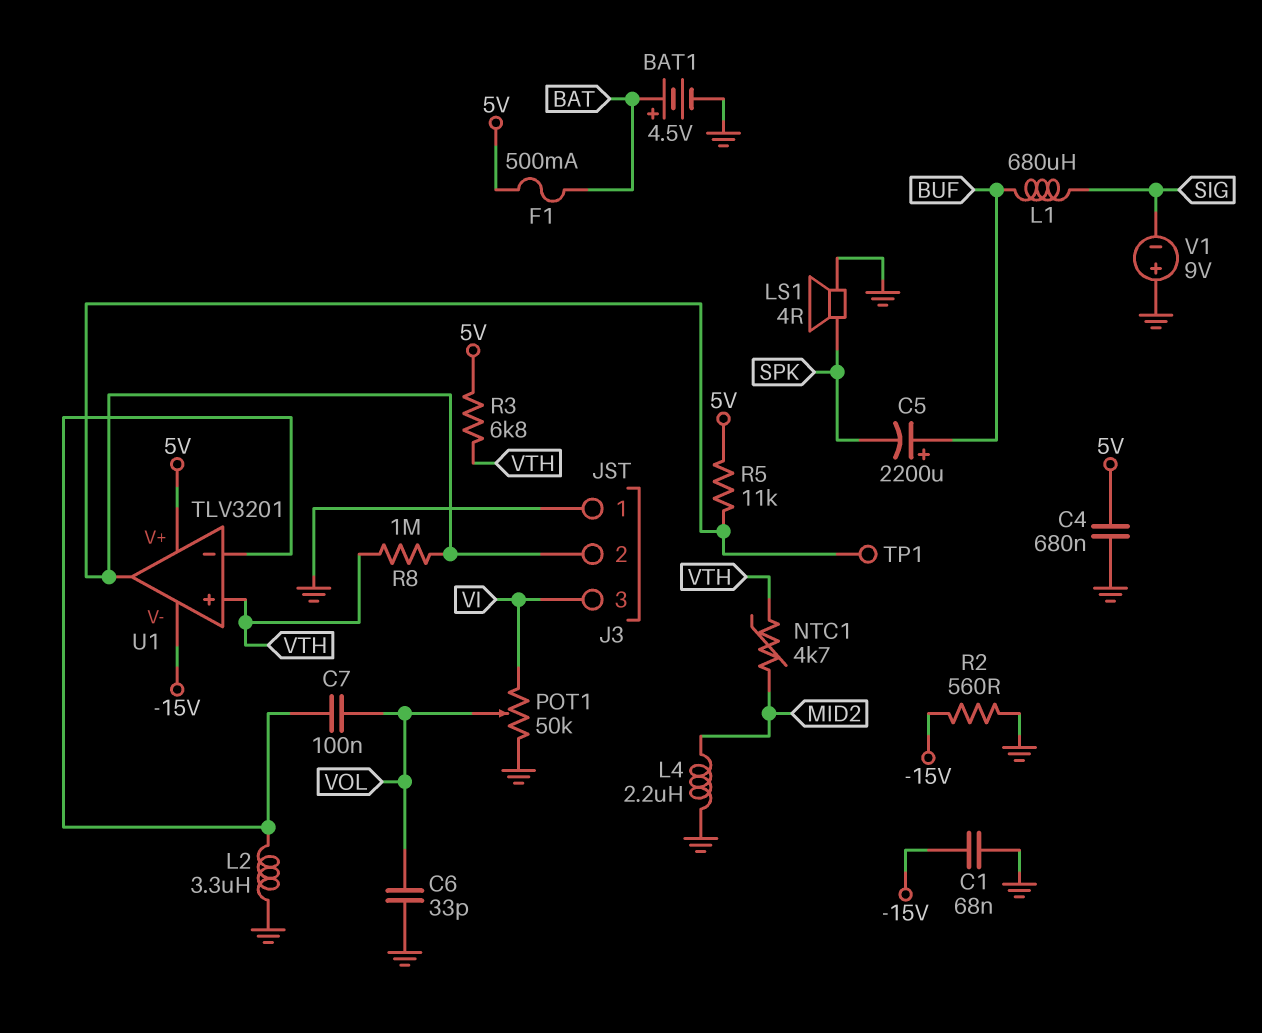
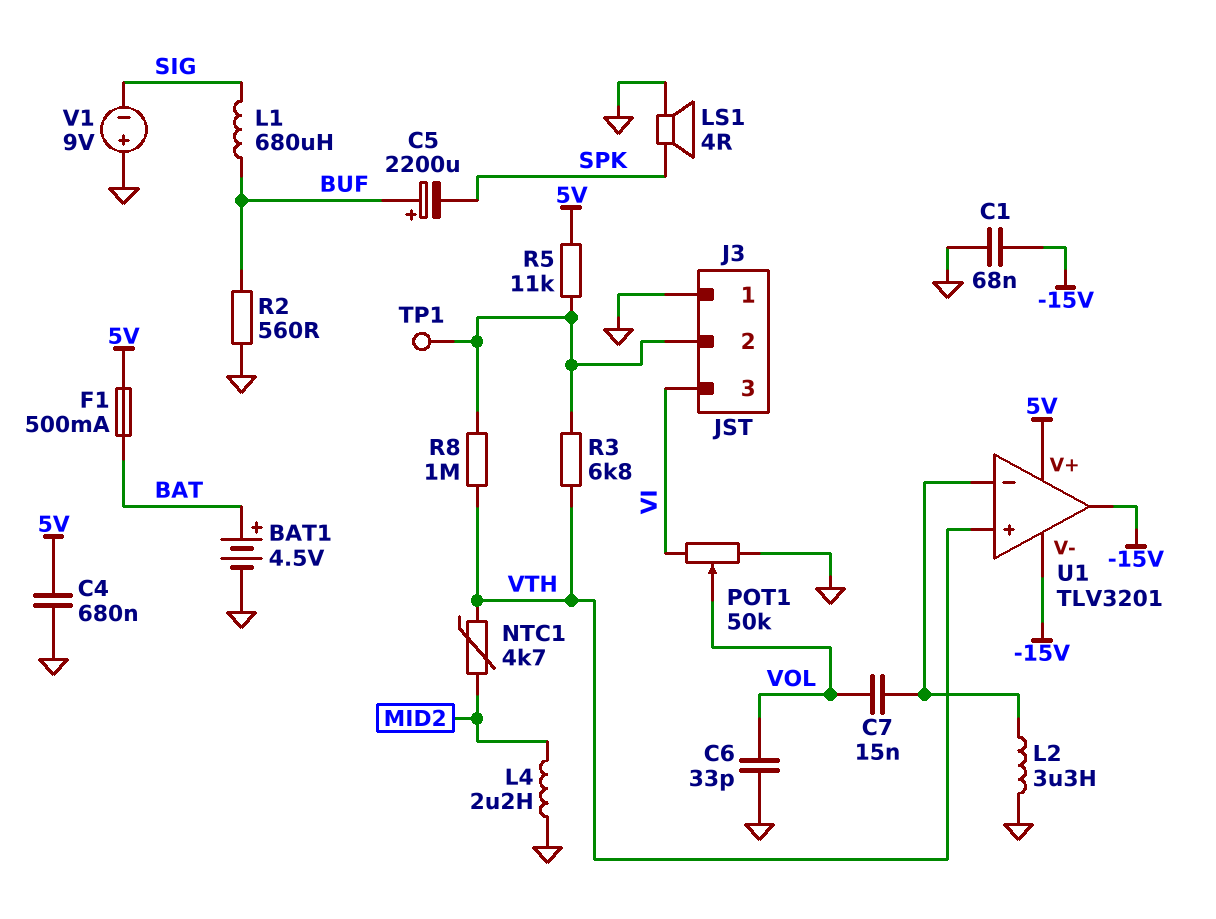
C7: 100nF (U1/in-, VOL) -> 15nF (U1/in-, VOL)
R2: 560 (-15V, GND) -> 560 (BUF, GND)
R3: 6.8k (5V, VTH) -> 6.8k (J3/2, VTH)
U1 pin out: J3/2 -> -15V

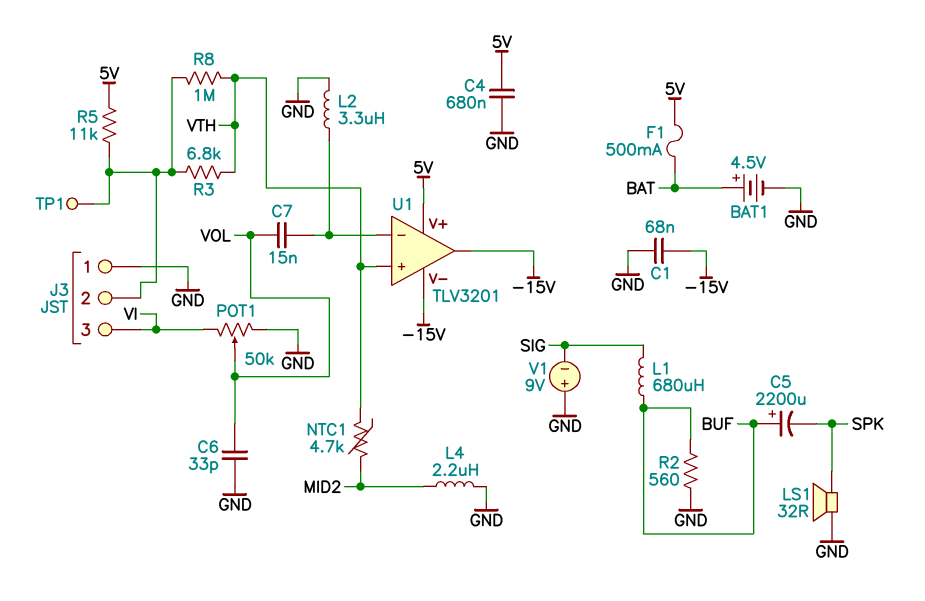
LS1: speaker 4R (GND, SPK) -> speaker 32R (GND, SPK)

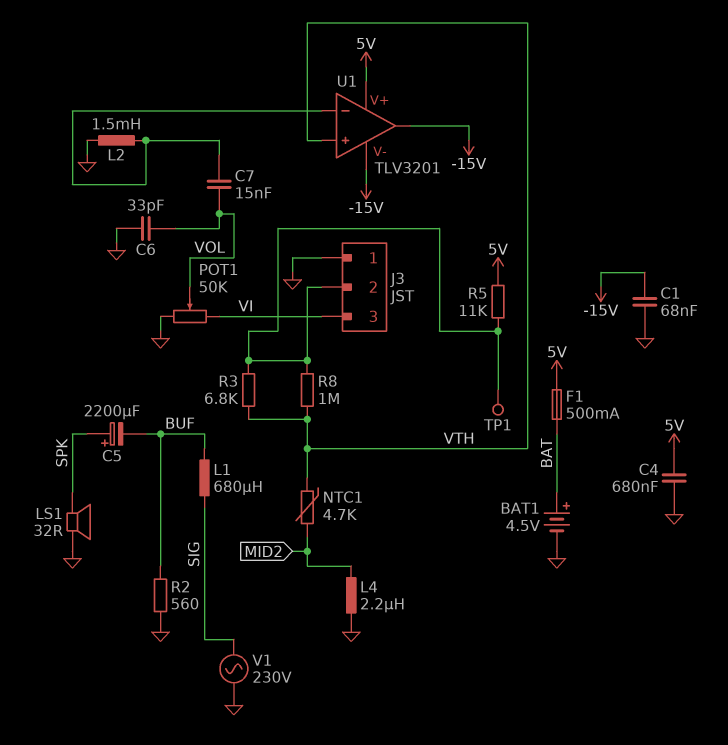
C5: 2200uF (plus BUF, minus SPK) -> 2200uF (plus SPK, minus BUF)
L2: 3.3uH (GND, U1/in-) -> 1.5mH (GND, U1/in-)
V1: 9V (plus GND, minus SIG) -> AC 230V (GND, SIG)

